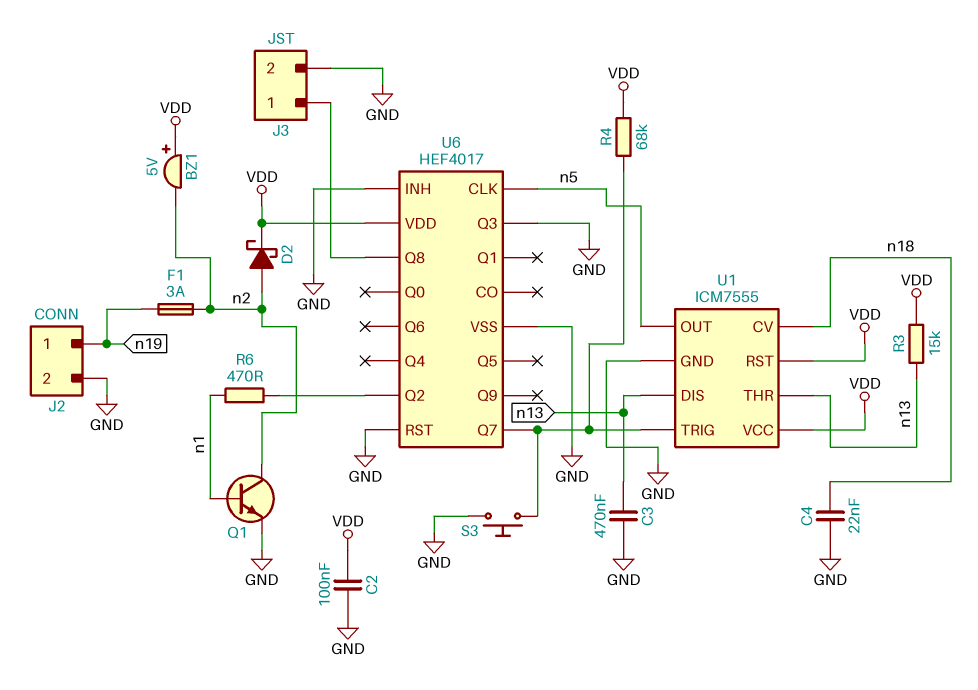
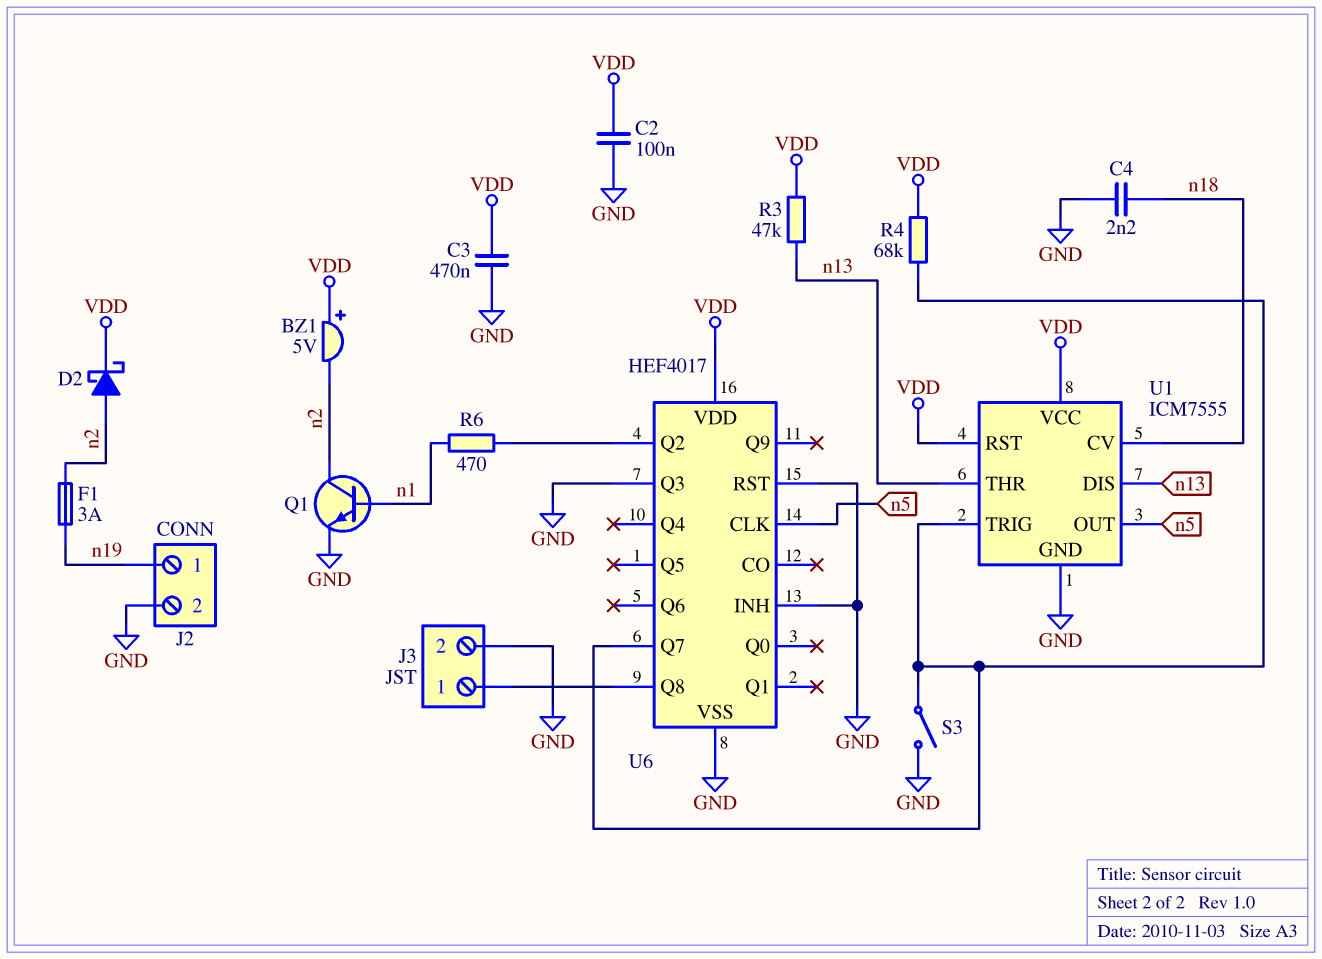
C3: 470nF (GND, n13) -> 470nF (GND, VDD)
C4: 22nF (GND, n18) -> 2.2nF (GND, n18)
R3: 15k (VDD, n13) -> 47k (VDD, n13)
S3: button (GND, U1/TRIG) -> switch (GND, U1/TRIG)

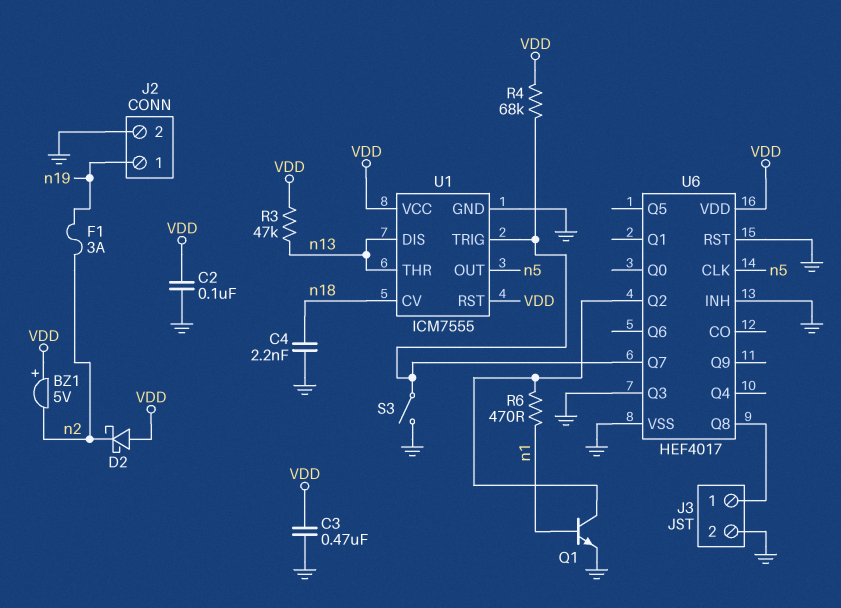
D2: schottky (A n2, K VDD) -> schottky (A VDD, K n2)
Q1: NPN (B n1, C n2, E GND) -> NPN (B n1, C U6/Q2, E GND)

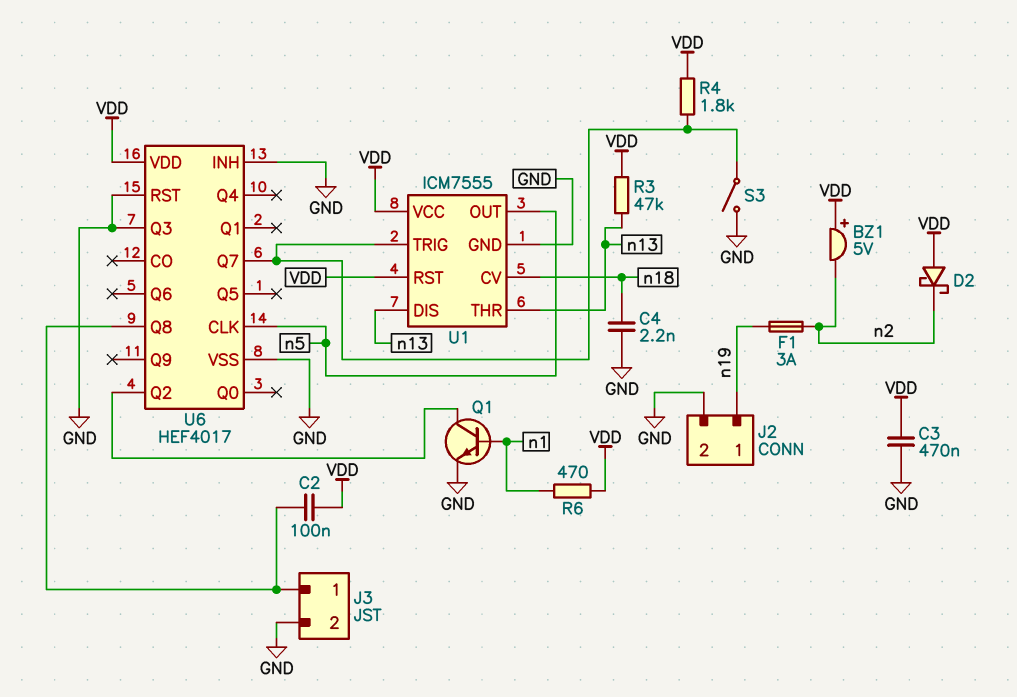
C2: 100nF (GND, VDD) -> 100nF (J3/1, VDD)
R4: 68k (U1/TRIG, VDD) -> 1.8k (U1/TRIG, VDD)
R6: 470 (U6/Q2, n1) -> 470 (VDD, n1)

